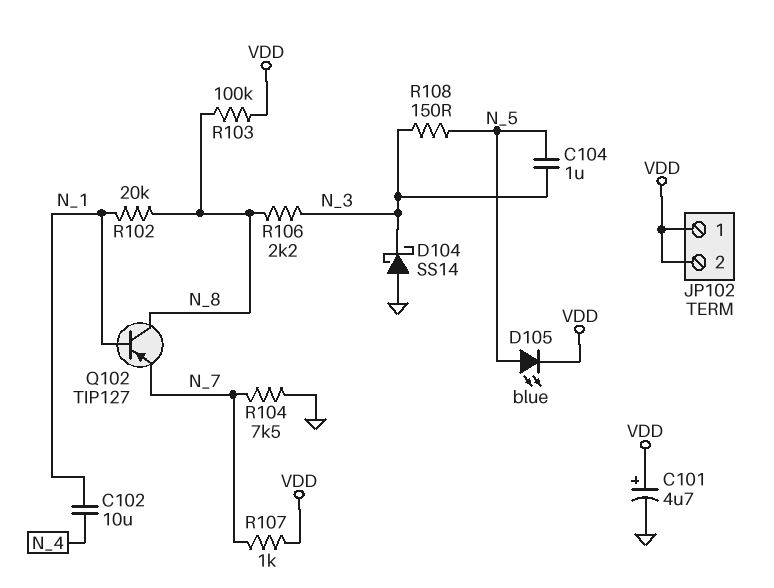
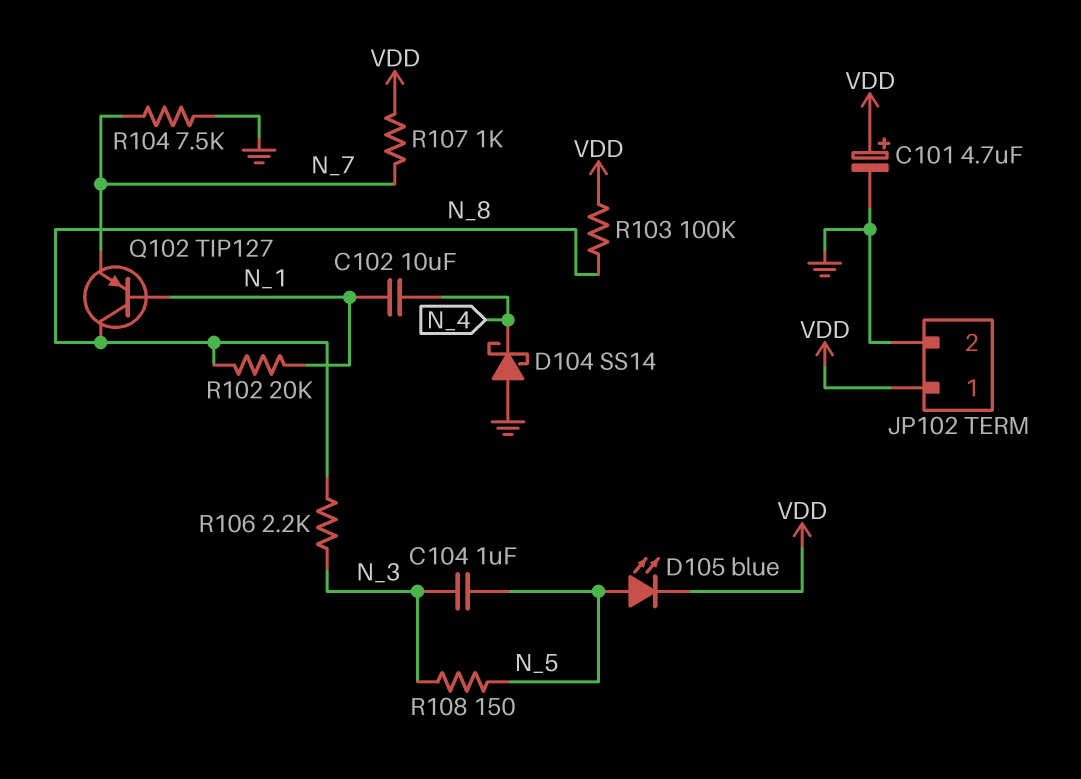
D104: schottky SS14 (A GND, K N_3) -> schottky SS14 (A GND, K N_4)
JP102 pin 2: VDD -> GND

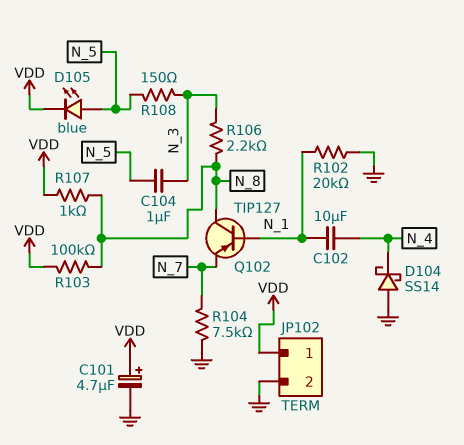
R102: 20k (N_1, N_8) -> 20k (GND, N_1)
R107: 1k (N_7, VDD) -> 1k (N_8, VDD)

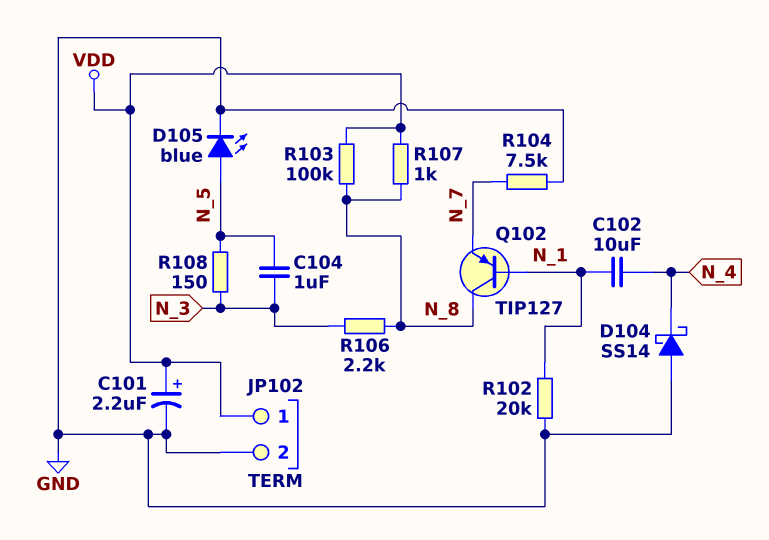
C101: 4.7uF (plus VDD, minus GND) -> 2.2uF (plus VDD, minus GND)
D105: LED blue (A N_5, K VDD) -> LED blue (A N_5, K GND)

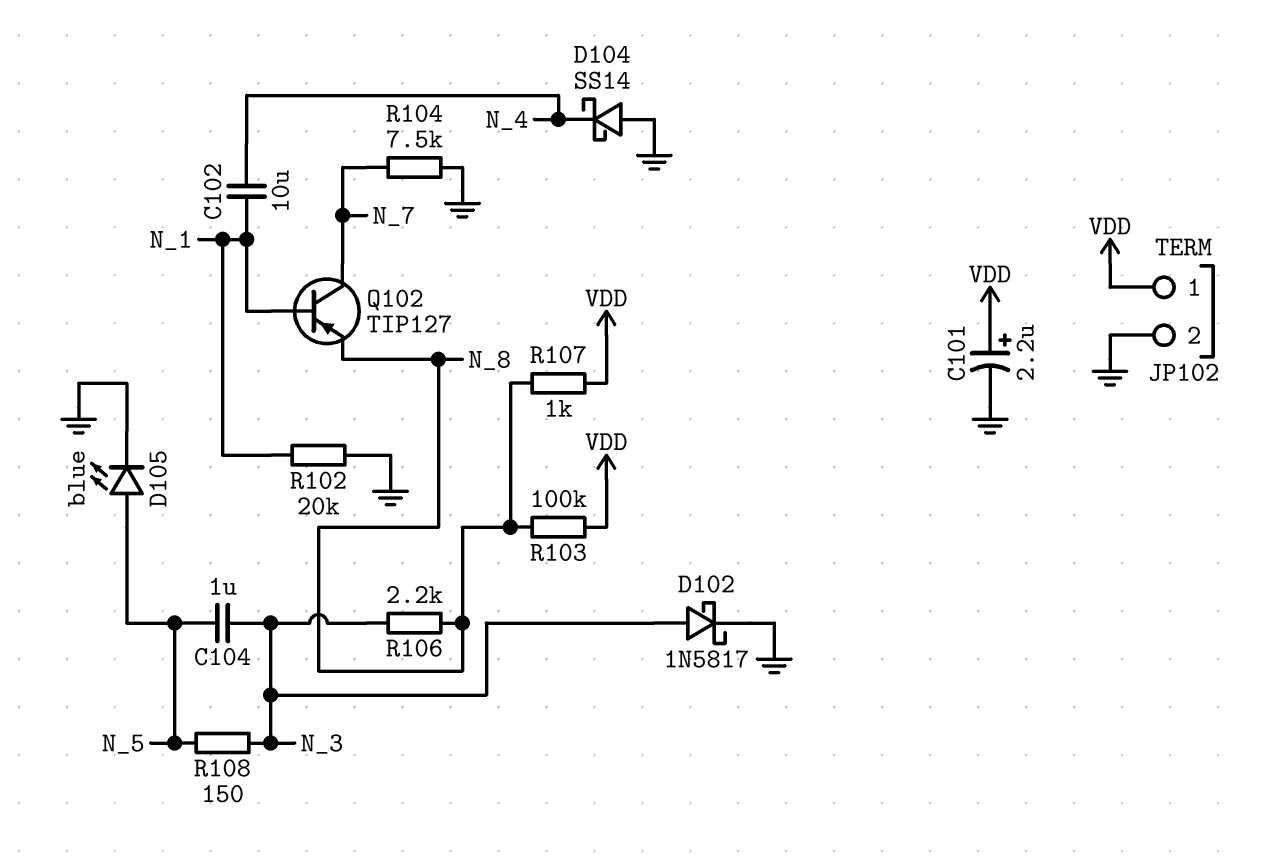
D102: none -> schottky 1N5817 (A N_3, K GND)
Q102: PNP TIP127 (B N_1, C N_8, E N_7) -> PNP TIP127 (B N_1, C N_7, E N_8)

